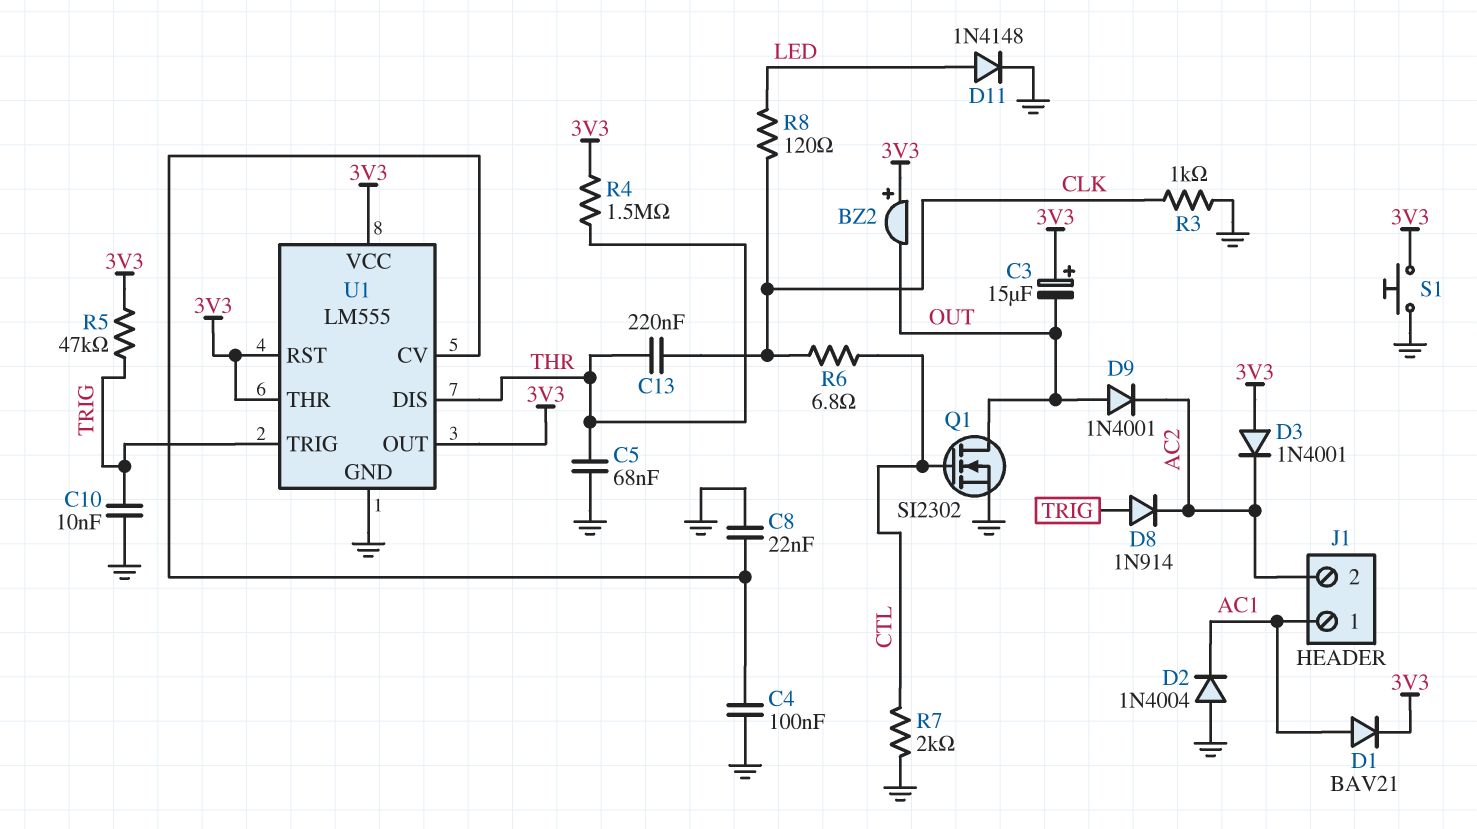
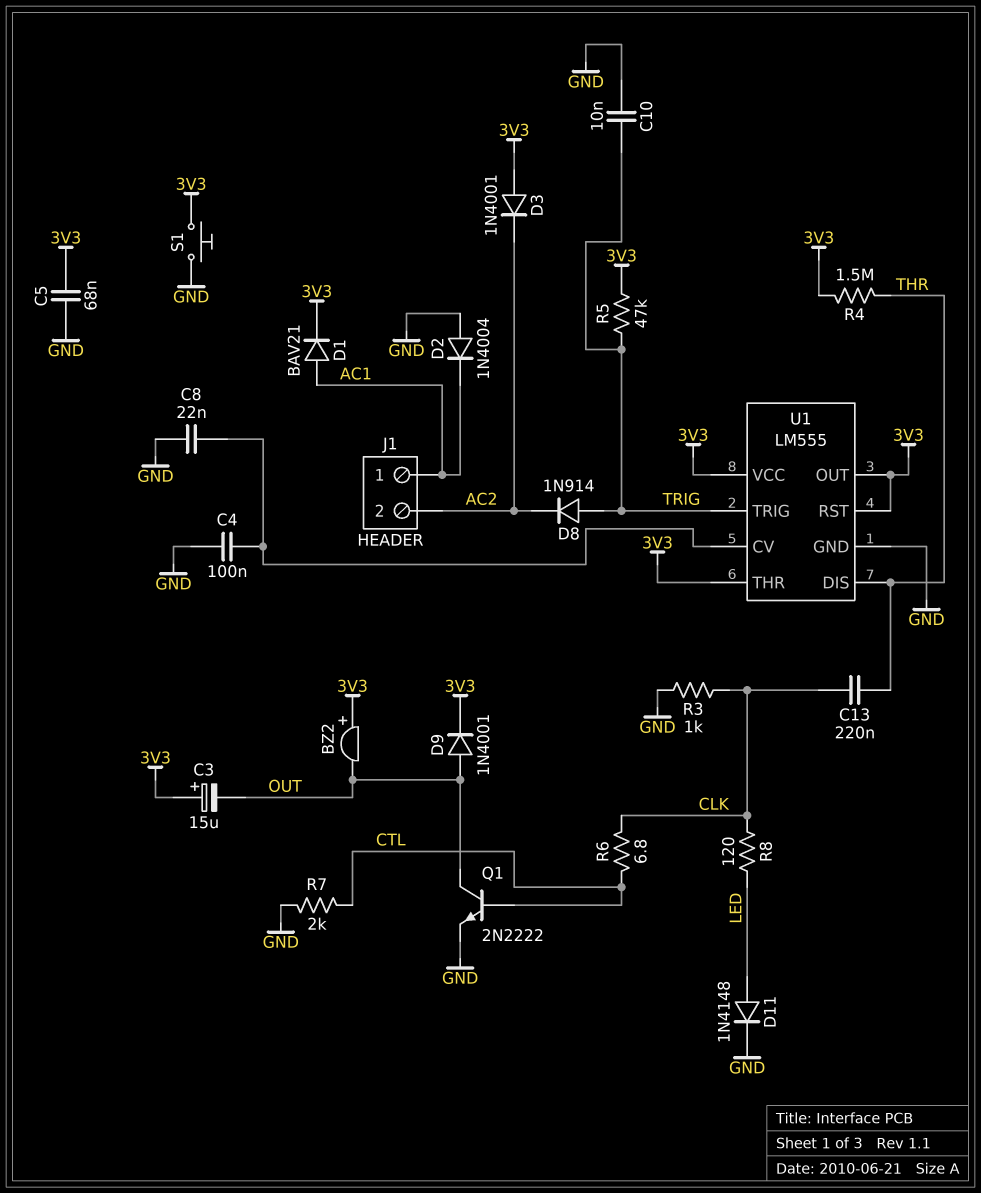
C5: 68nF (GND, THR) -> 68nF (3V3, GND)
D9: diode 1N4001 (A OUT, K AC2) -> diode 1N4001 (A OUT, K 3V3)
Q1: NMOS SI2302 (G CTL, D OUT, S GND) -> NPN 2N2222 (B CTL, C OUT, E GND)

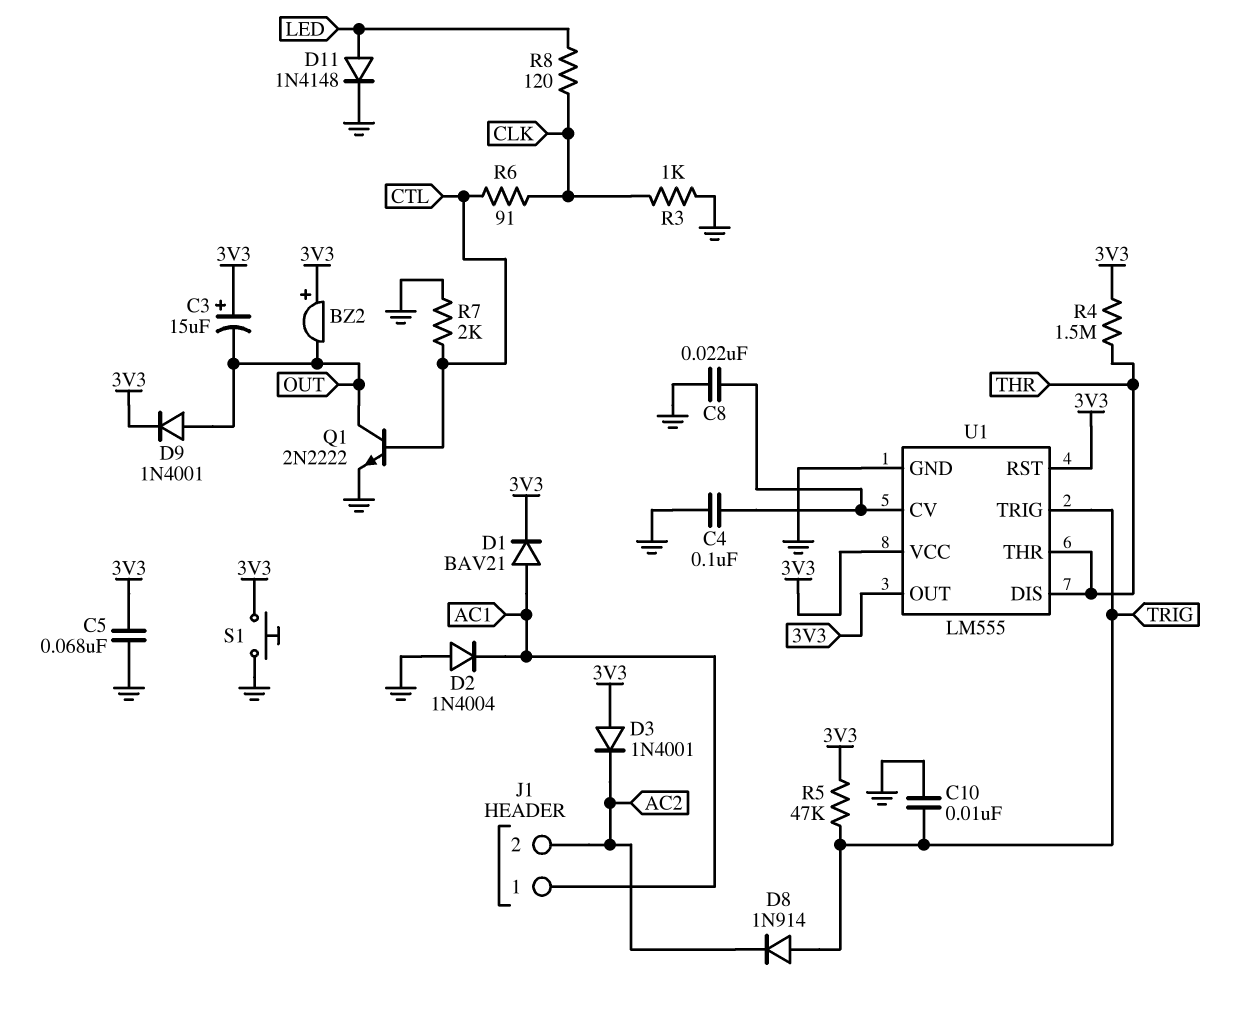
C13: 220nF (CLK, THR) -> none
R6: 6.8 (CLK, CTL) -> 91 (CLK, CTL)
U1 pin THR: 3V3 -> THR

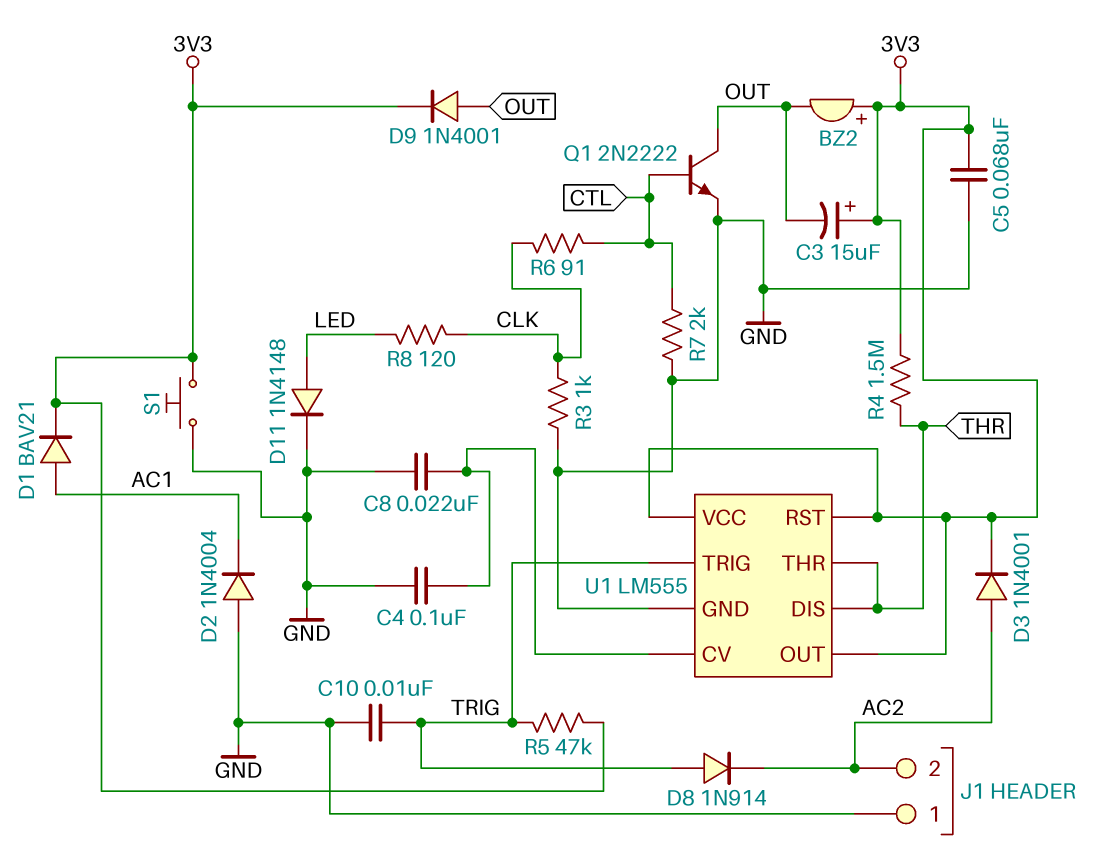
D3: diode 1N4001 (A 3V3, K AC2) -> diode 1N4001 (A AC2, K 3V3)
J1 pin 1: AC1 -> GND

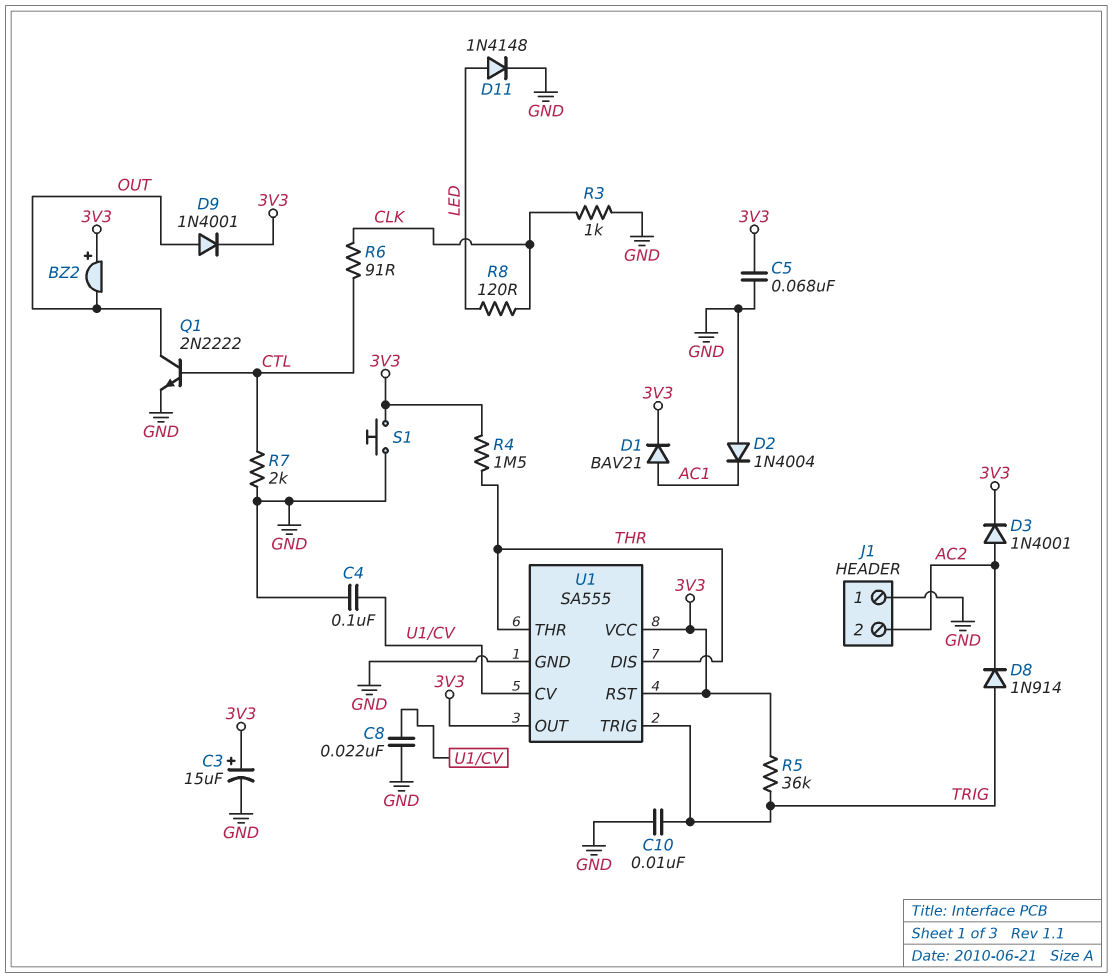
C3: 15uF (plus 3V3, minus OUT) -> 15uF (plus 3V3, minus GND)
R5: 47k (3V3, TRIG) -> 36k (3V3, TRIG)
U1: LM555 -> SA555

